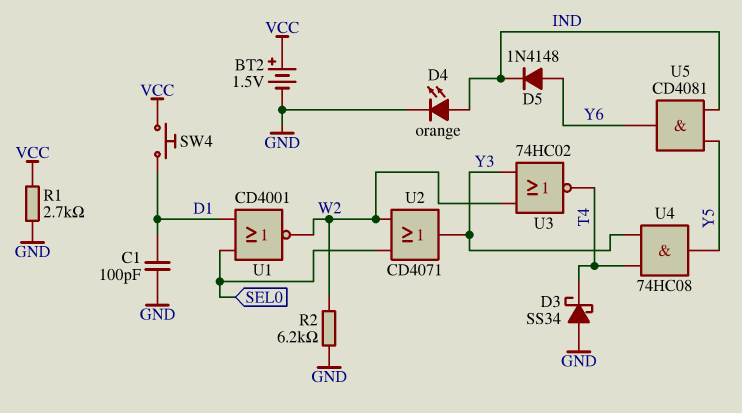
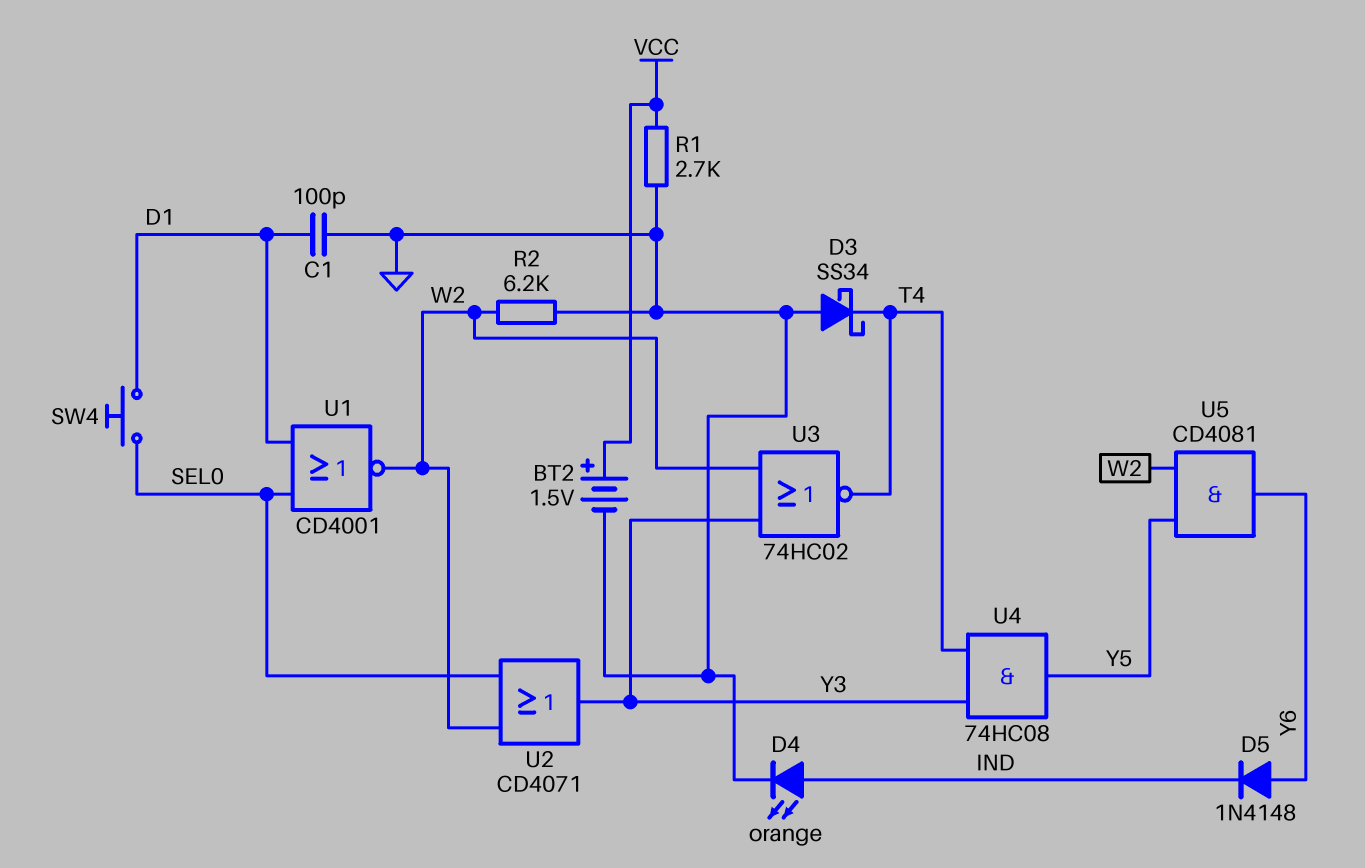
SW4: button (D1, VCC) -> button (D1, SEL0)
U5: AND CD4081 (in IND, in Y5, out Y6) -> AND CD4081 (in W2, in Y5, out Y6)

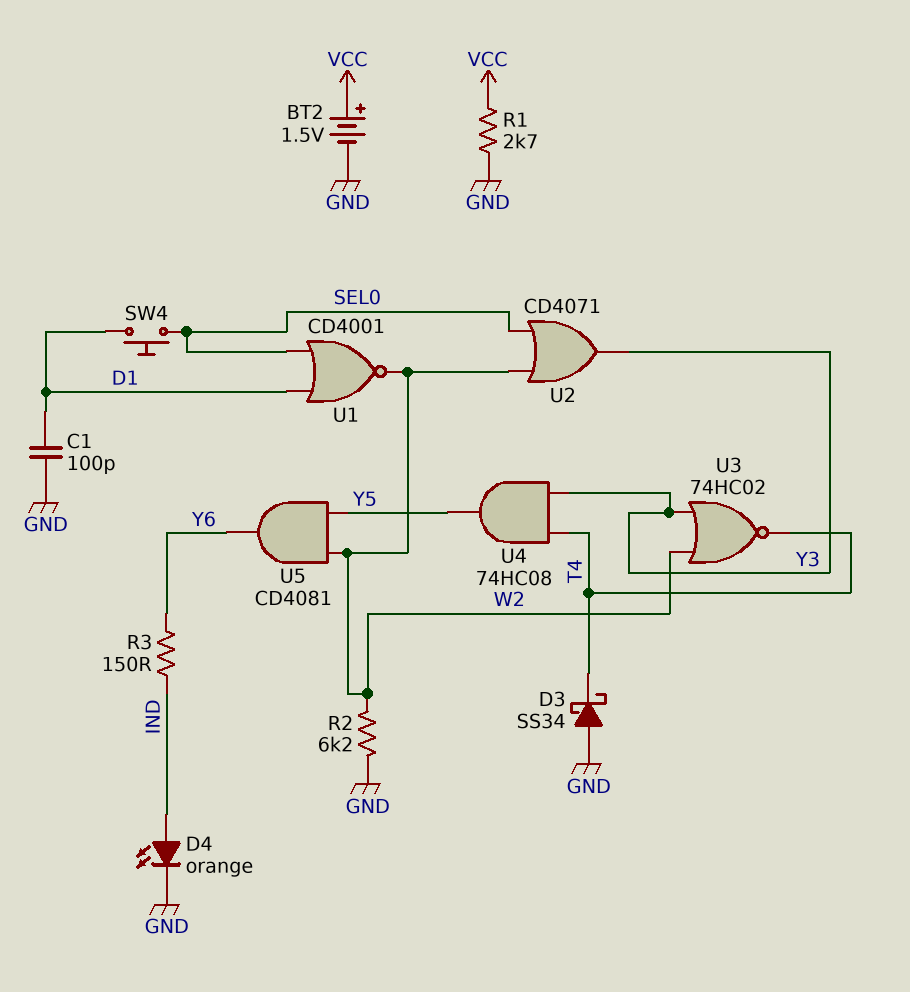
D5: diode 1N4148 (A Y6, K IND) -> none
R3: none -> 150 (IND, Y6)

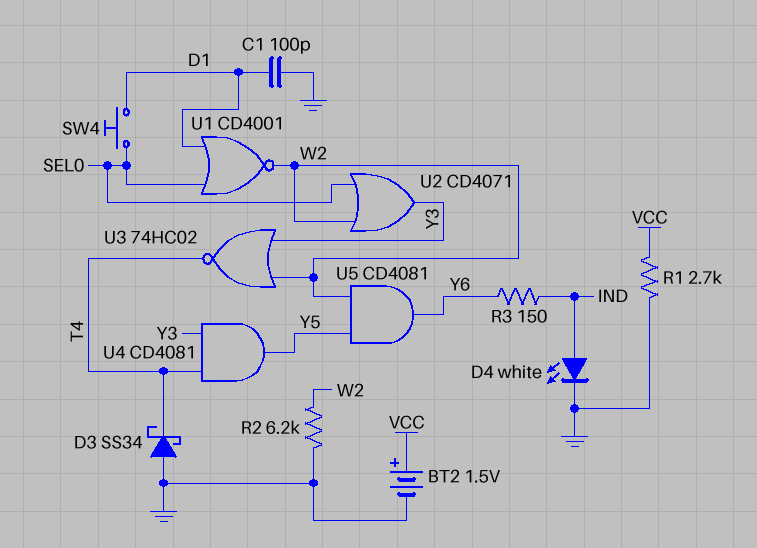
D4: LED orange (A IND, K GND) -> LED white (A IND, K GND)
U4: AND 74HC08 (in T4, in Y3, out Y5) -> AND CD4081 (in T4, in Y3, out Y5)

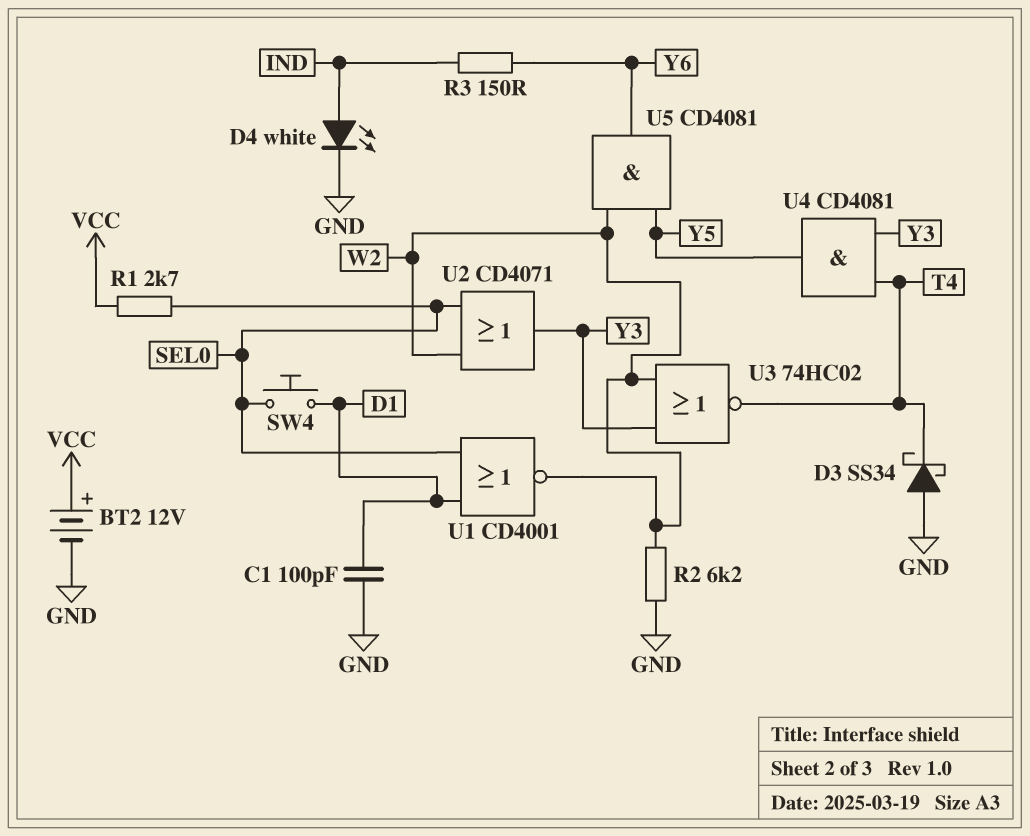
BT2: 1.5V (plus VCC, minus GND) -> 12V (plus VCC, minus GND)
R1: 2.7k (GND, VCC) -> 2.7k (SEL0, VCC)

